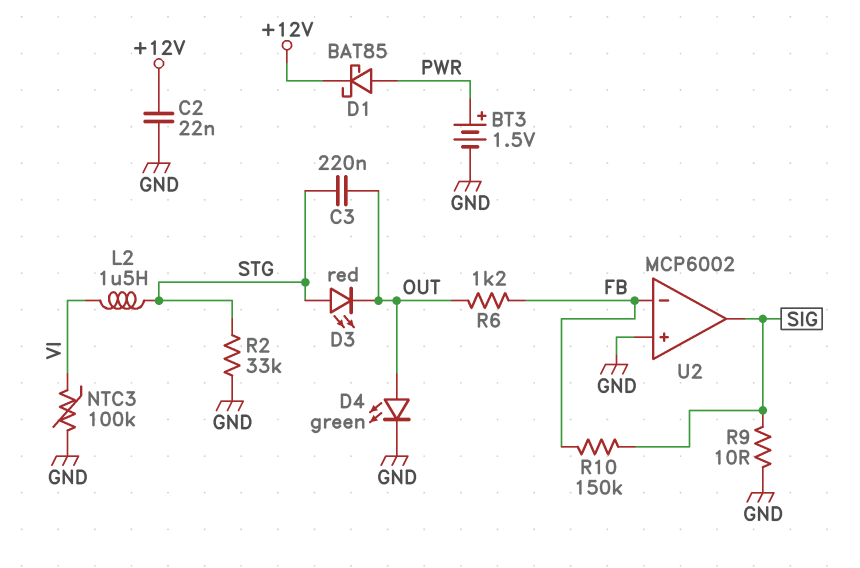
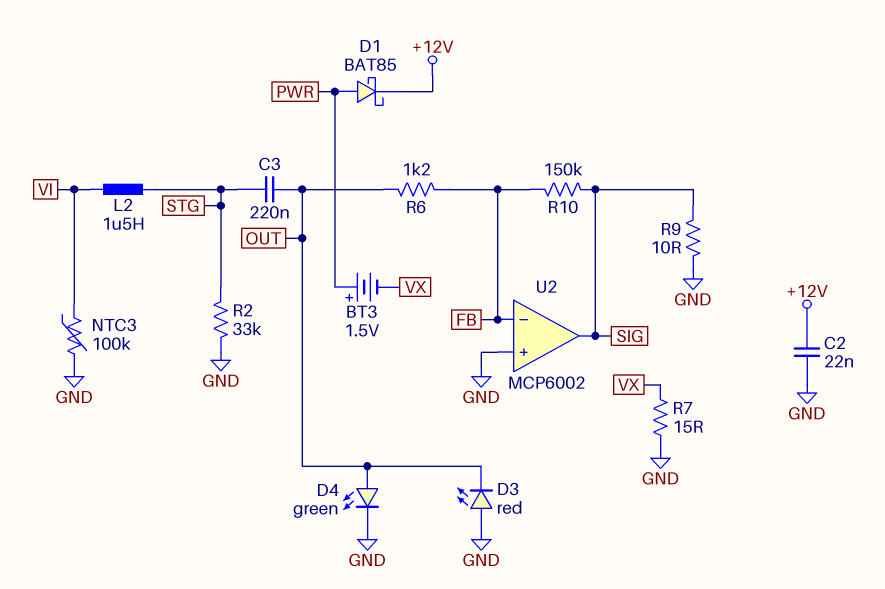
BT3: 1.5V (plus PWR, minus GND) -> 1.5V (plus PWR, minus VX)
D3: LED red (A STG, K OUT) -> LED red (A GND, K OUT)
R7: none -> 15 (GND, VX)

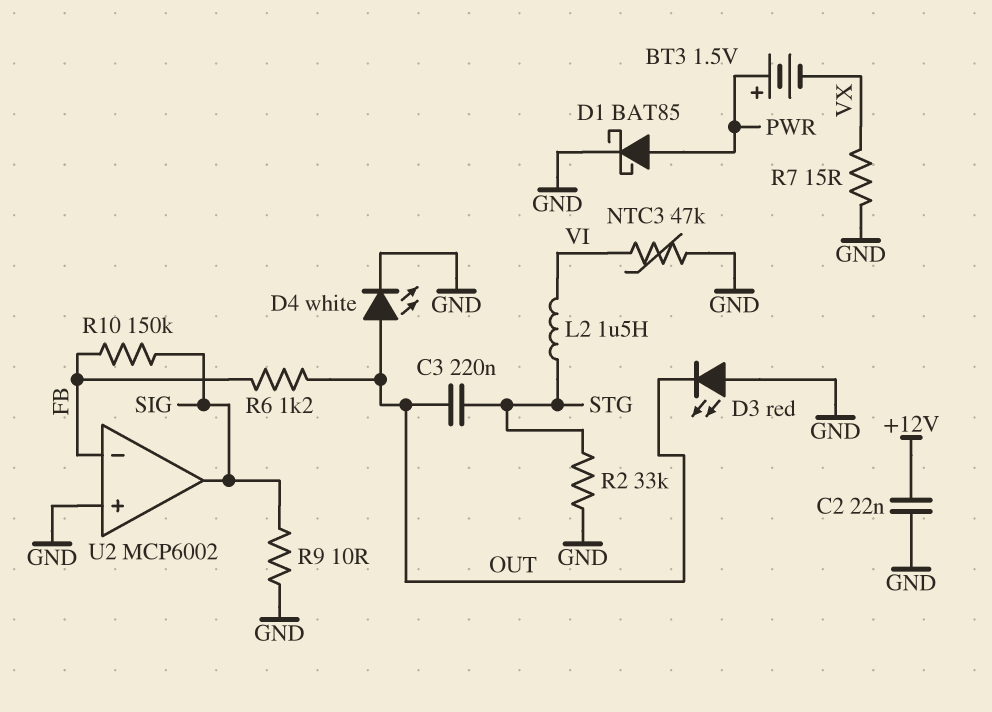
D1: schottky BAT85 (A PWR, K +12V) -> schottky BAT85 (A PWR, K GND)
D4: LED green (A OUT, K GND) -> LED white (A OUT, K GND)
NTC3: 100k (GND, VI) -> 47k (GND, VI)

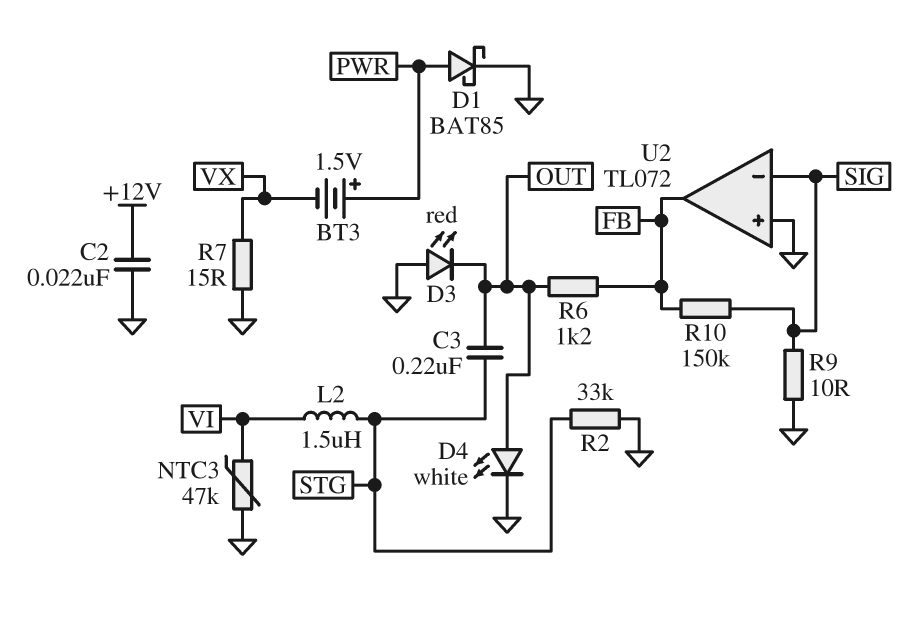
U2: MCP6002 -> TL072
U2 pin in-: FB -> SIG
U2 pin out: SIG -> FB

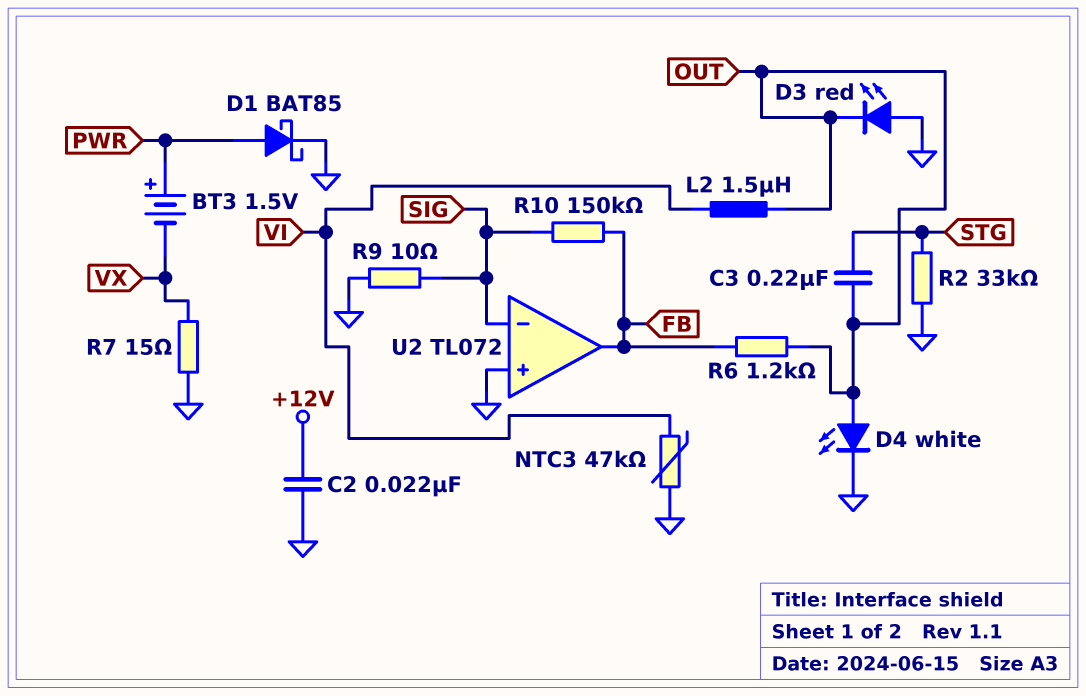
L2: 1.5uH (STG, VI) -> 1.5uH (OUT, VI)

